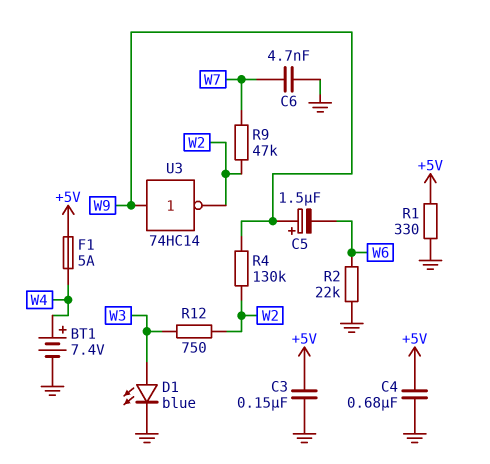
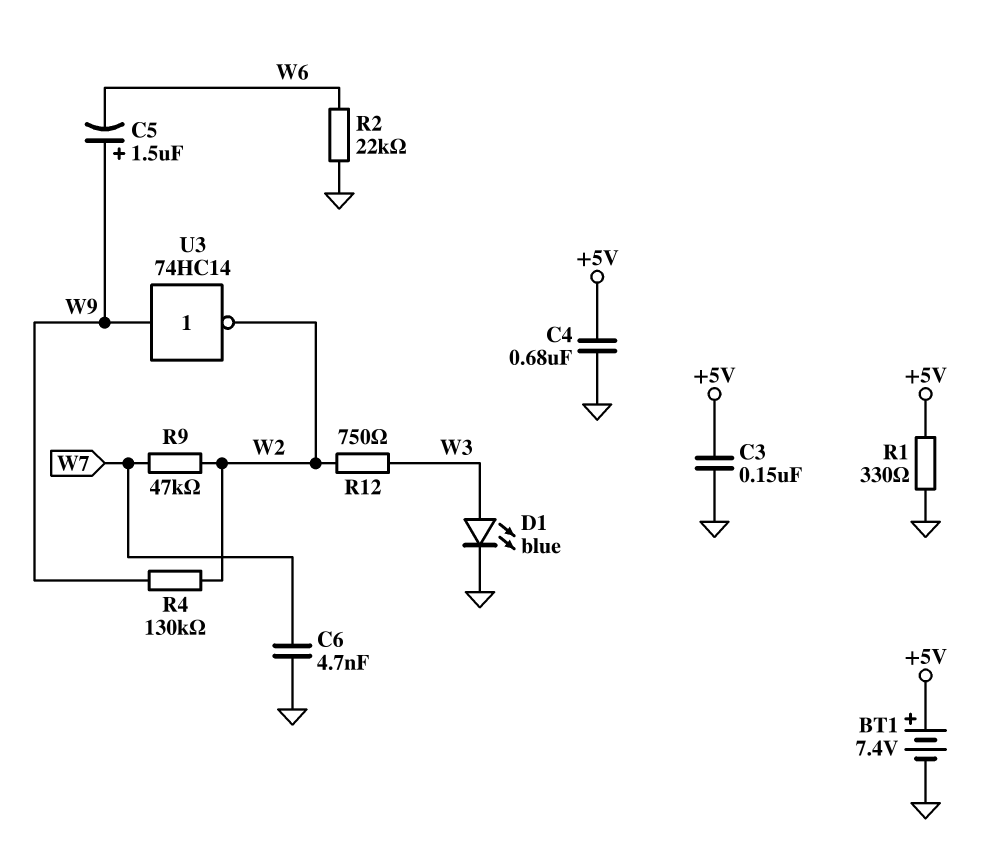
BT1: 7.4V (plus W4, minus GND) -> 7.4V (plus +5V, minus GND)
F1: 5A (+5V, W4) -> none

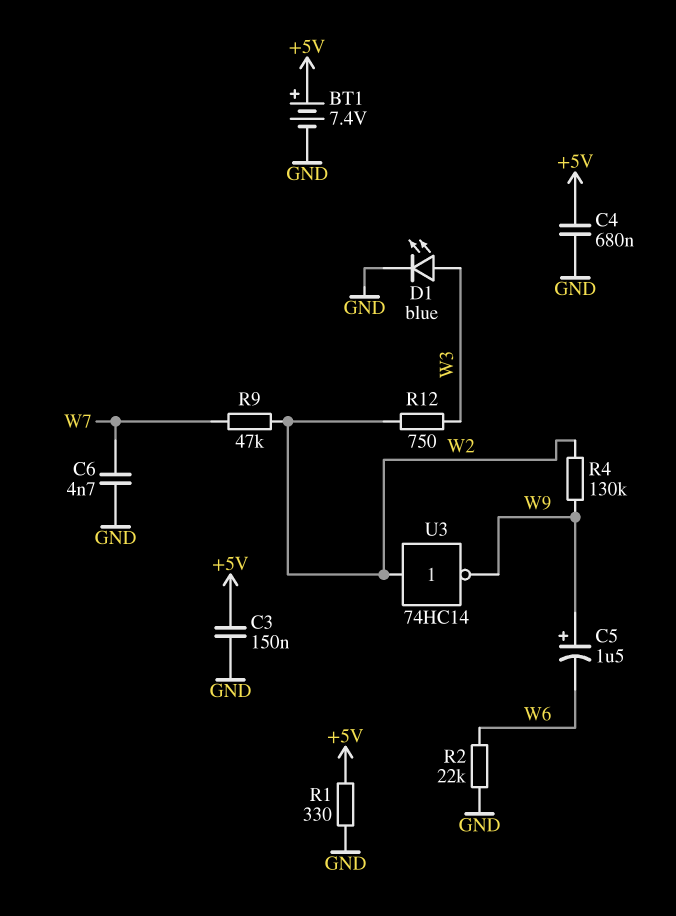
U3: NOT 74HC14 (in W9, out W2) -> NOT 74HC14 (in W2, out W9)

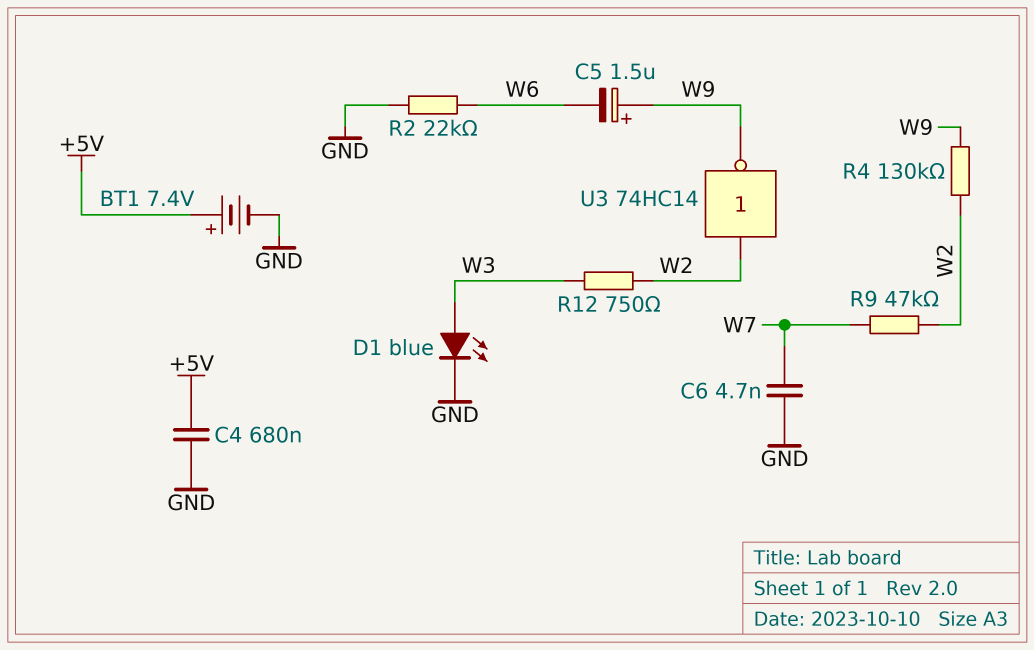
C3: 150nF (+5V, GND) -> none
R1: 330 (+5V, GND) -> none

